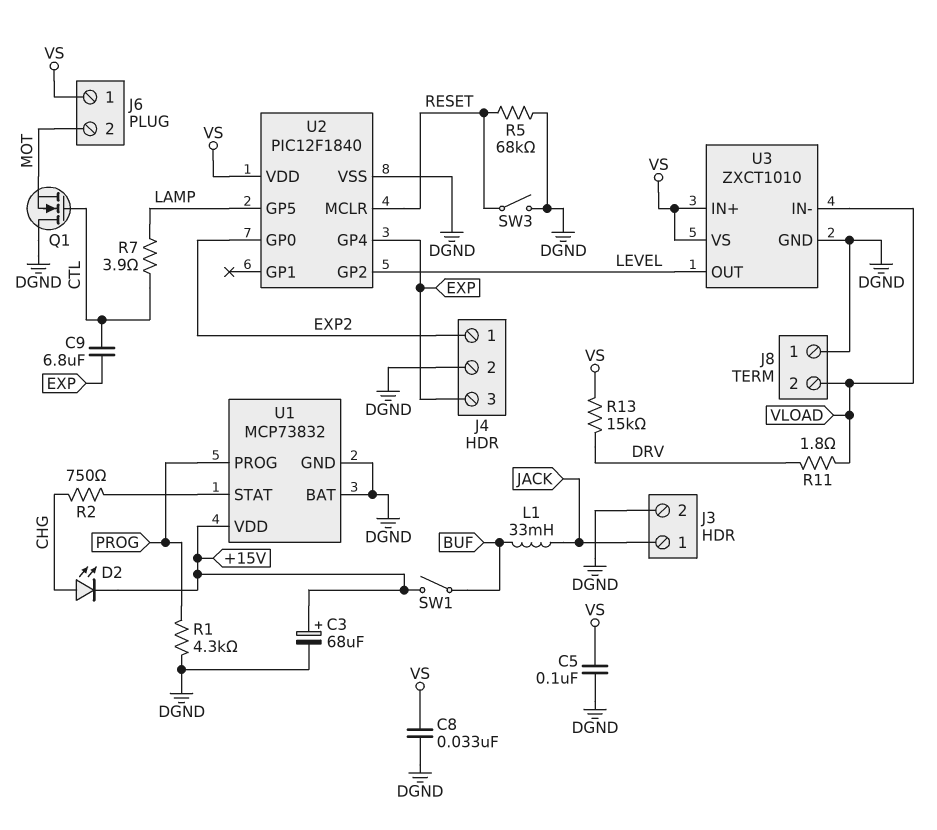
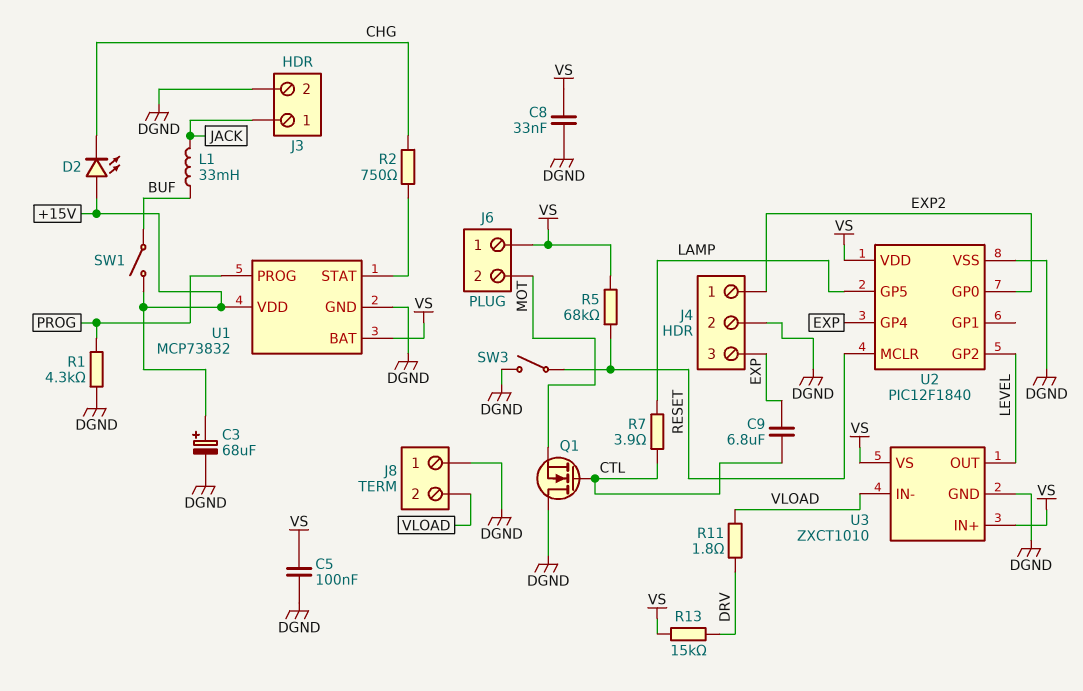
D2: LED (A CHG, K +15V) -> LED (A +15V, K CHG)
R5: 68k (DGND, RESET) -> 68k (RESET, VS)
U1 pin BAT: DGND -> VS

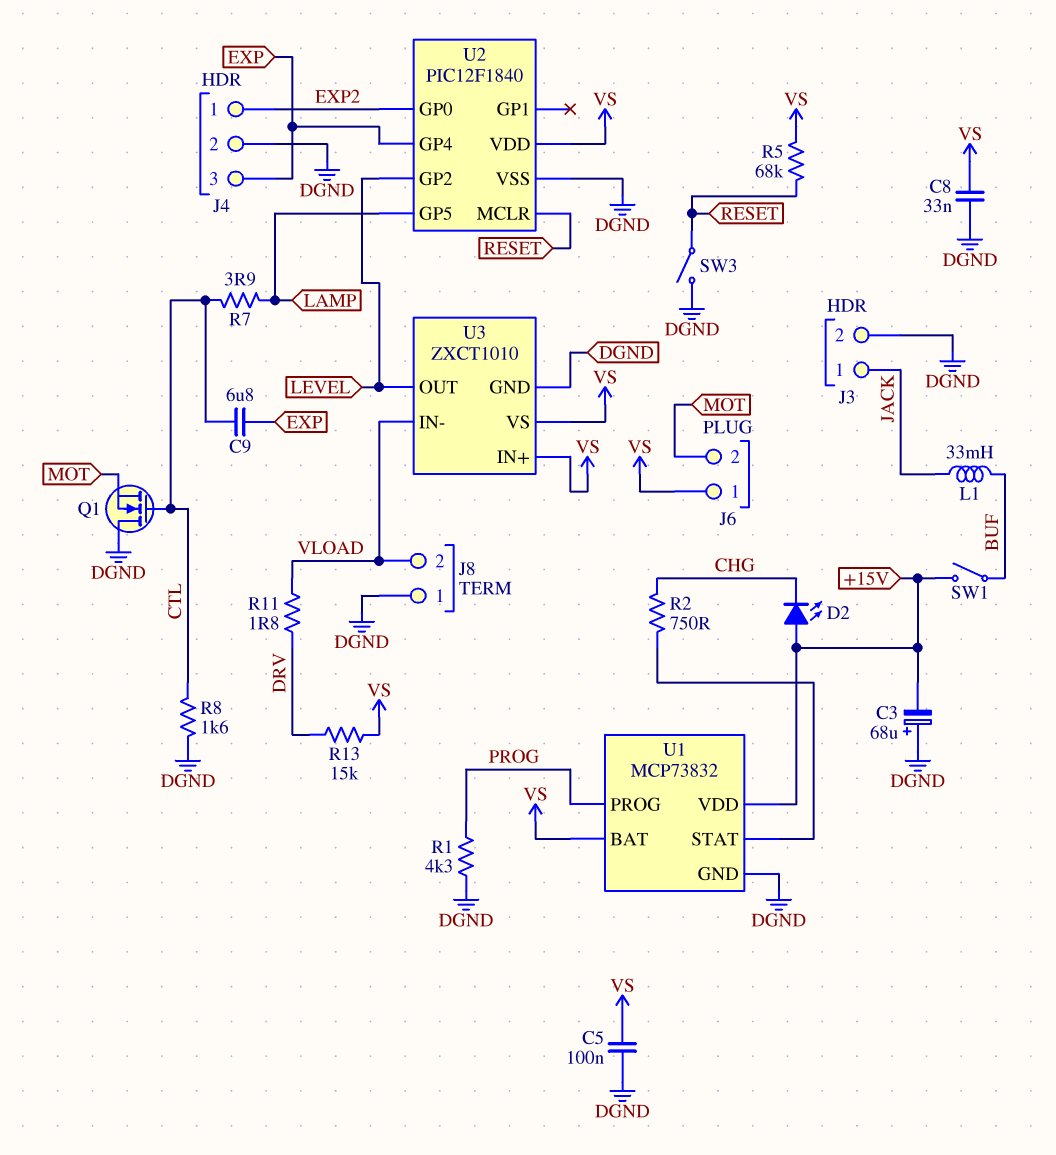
C3: 68uF (plus +15V, minus DGND) -> 68uF (plus DGND, minus +15V)
R8: none -> 1.6k (CTL, DGND)

